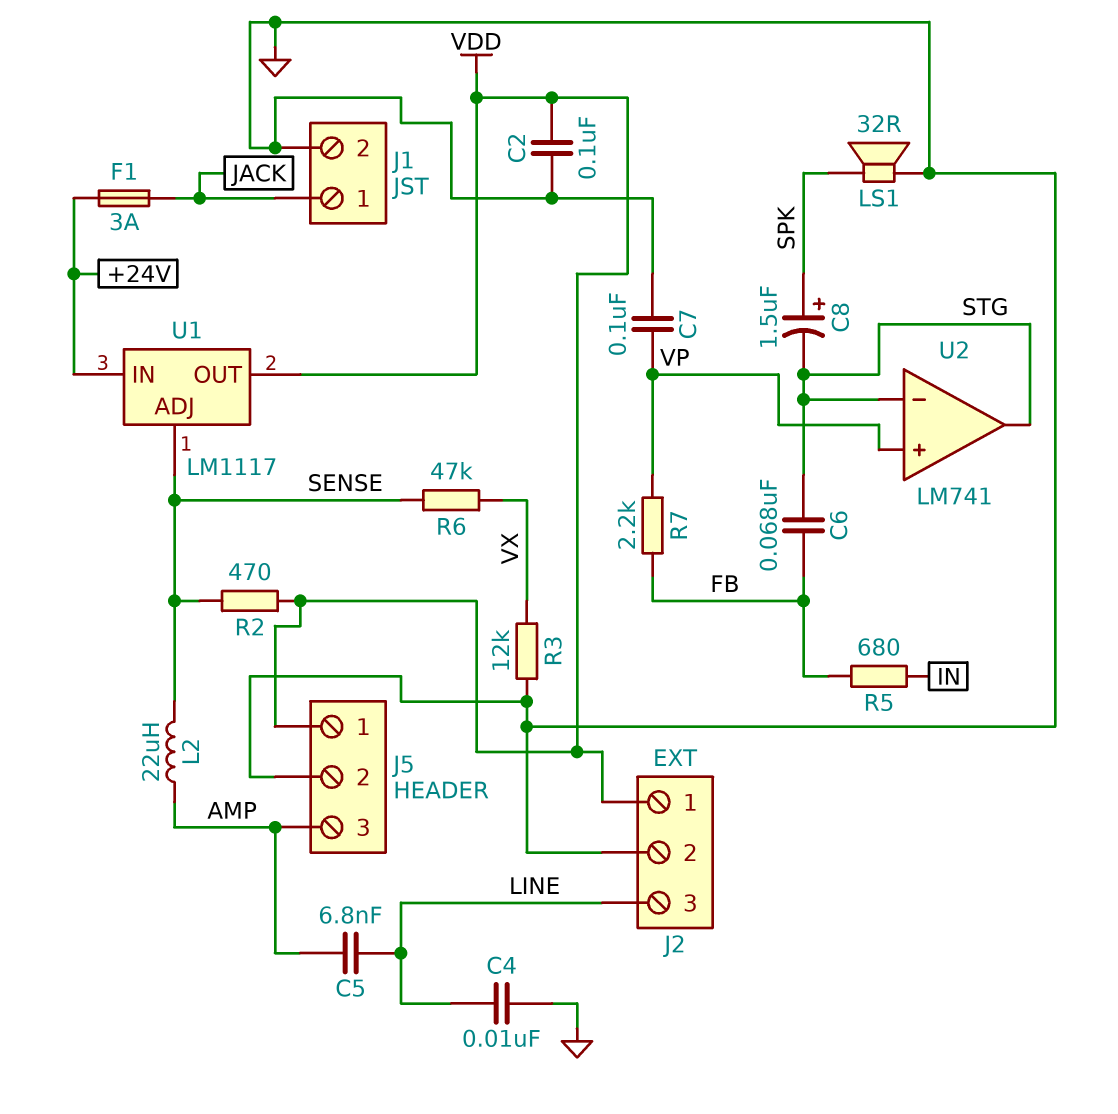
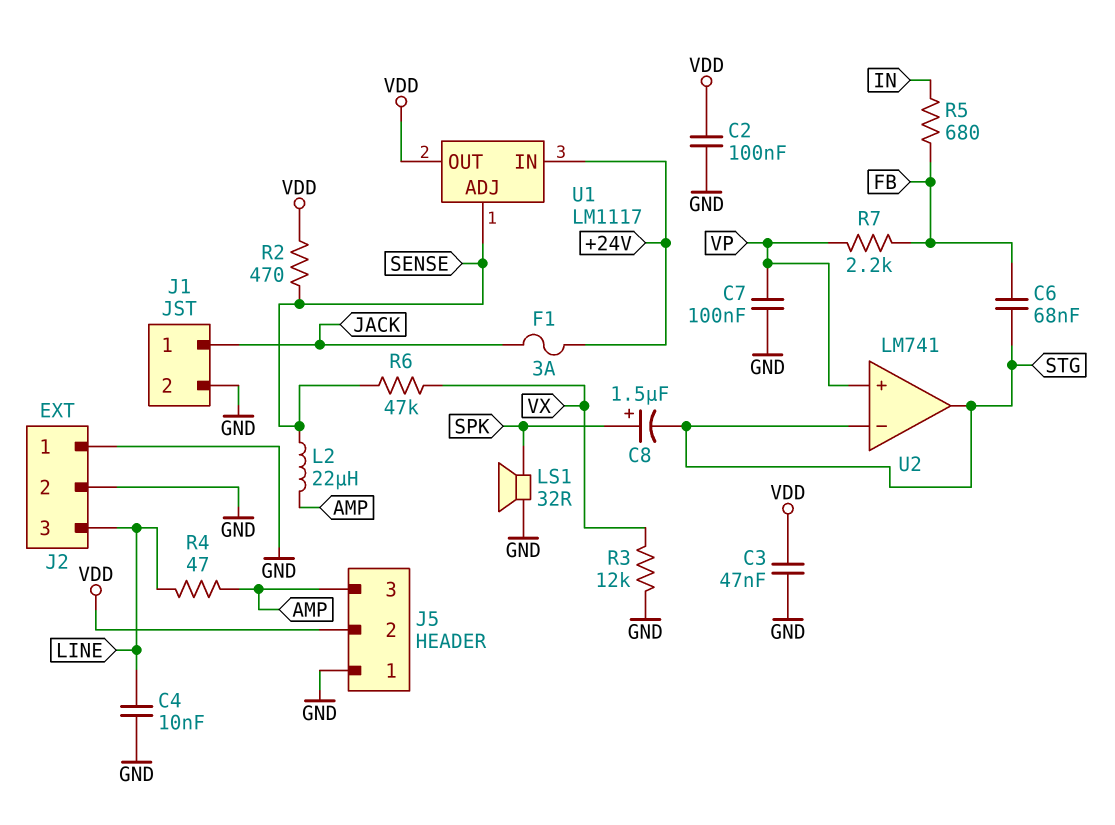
C3: none -> 47nF (GND, VDD)
C5: 6.8nF (AMP, LINE) -> none
J2 pin 1: VDD -> GND
J5 pin 1: VDD -> GND
J5 pin 2: GND -> VDD
R4: none -> 47 (AMP, LINE)

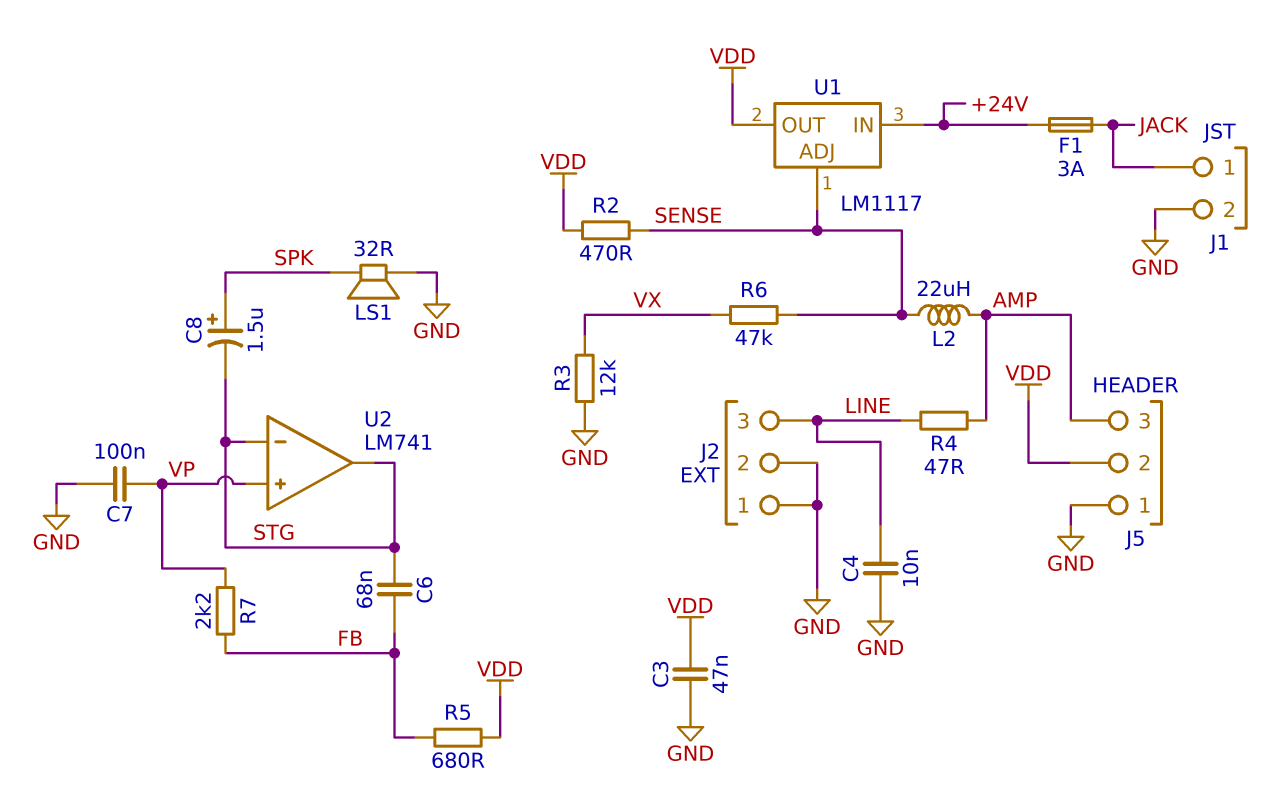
C2: 100nF (GND, VDD) -> none
R5: 680 (FB, IN) -> 680 (FB, VDD)

